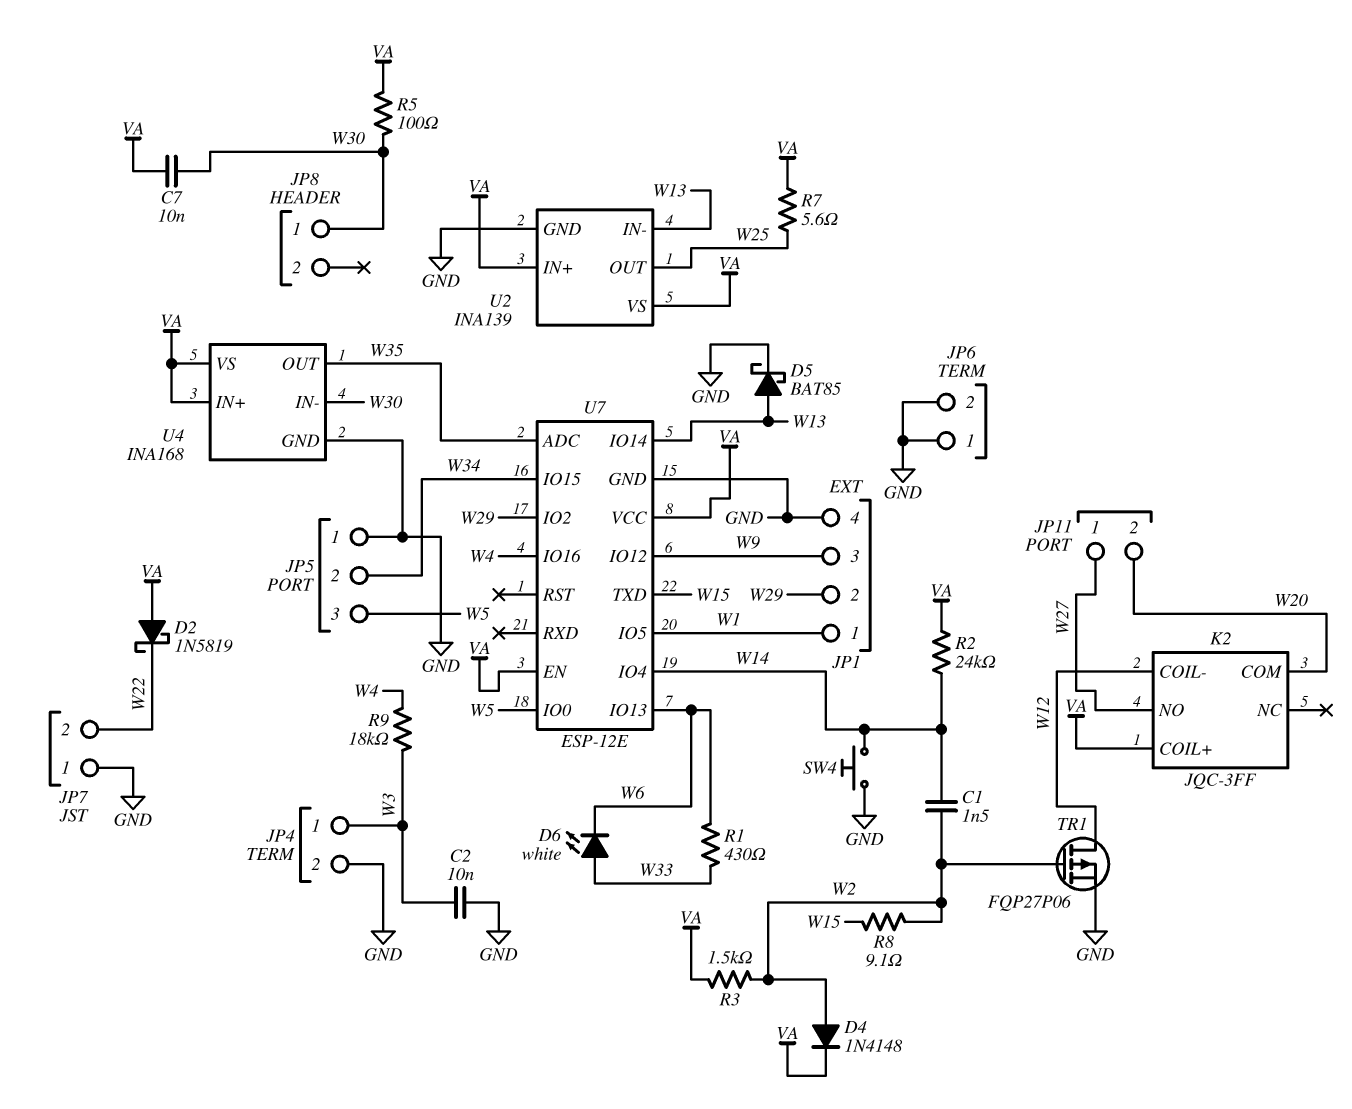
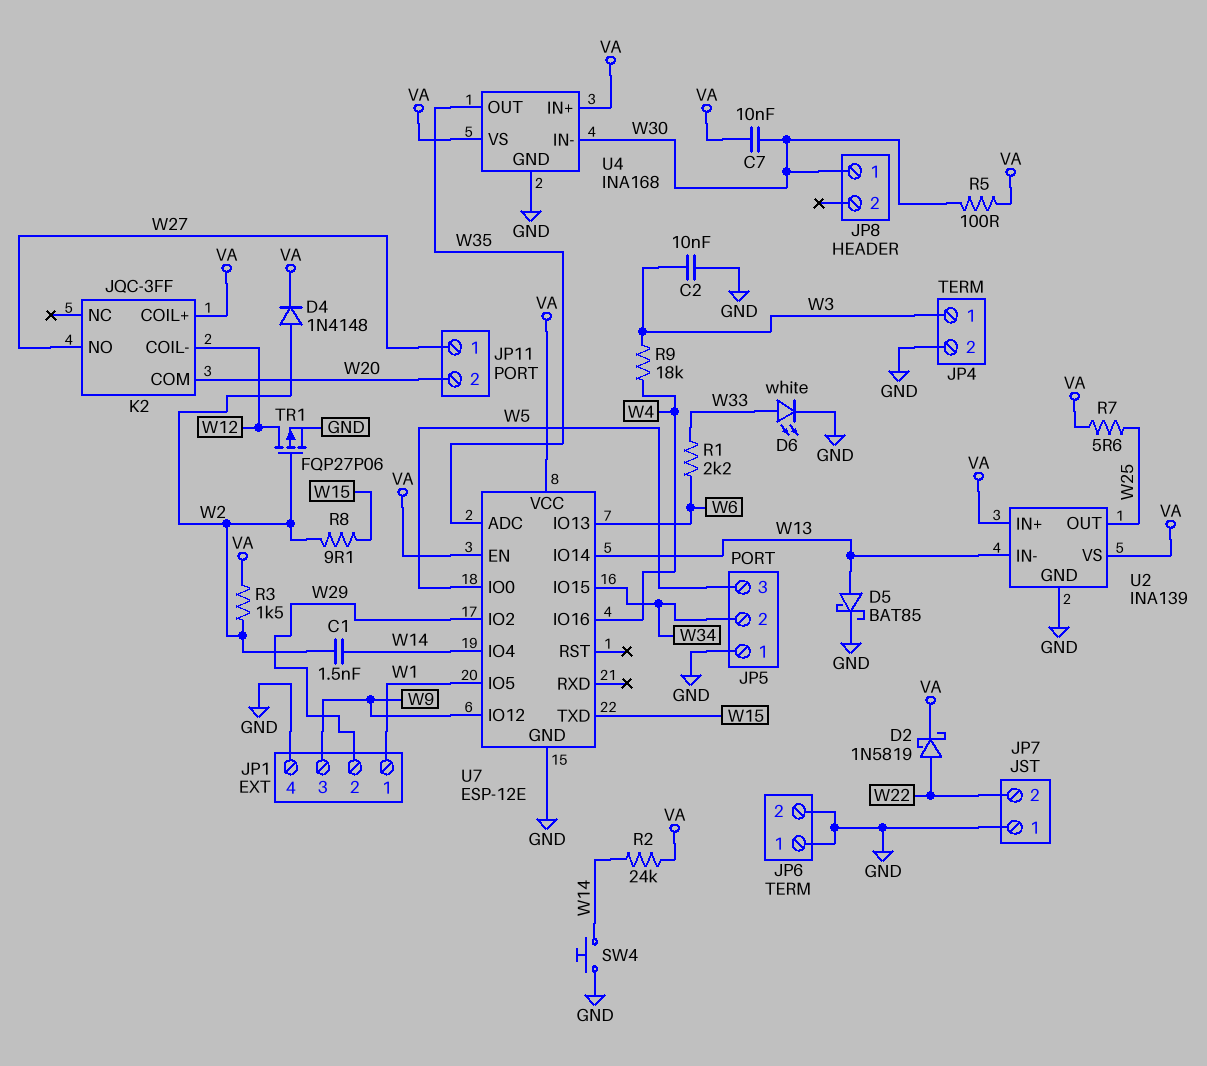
D2: schottky 1N5819 (A VA, K W22) -> schottky 1N5819 (A W22, K VA)
D6: LED white (A W33, K W6) -> LED white (A W33, K GND)
R1: 430 (W6, W33) -> 2.2k (W6, W33)

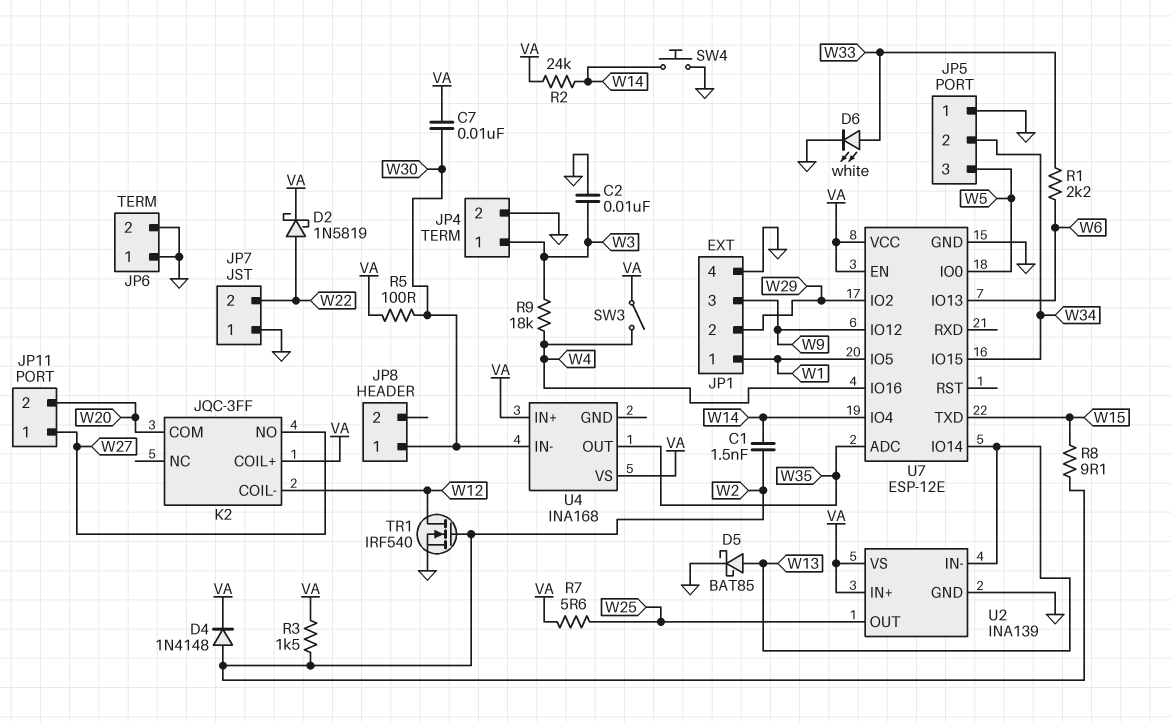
SW3: none -> switch (VA, W4)
TR1: PMOS FQP27P06 (G W2, D W12, S GND) -> NMOS IRF540 (G W2, D W12, S GND)
U4 pin GND: GND -> none

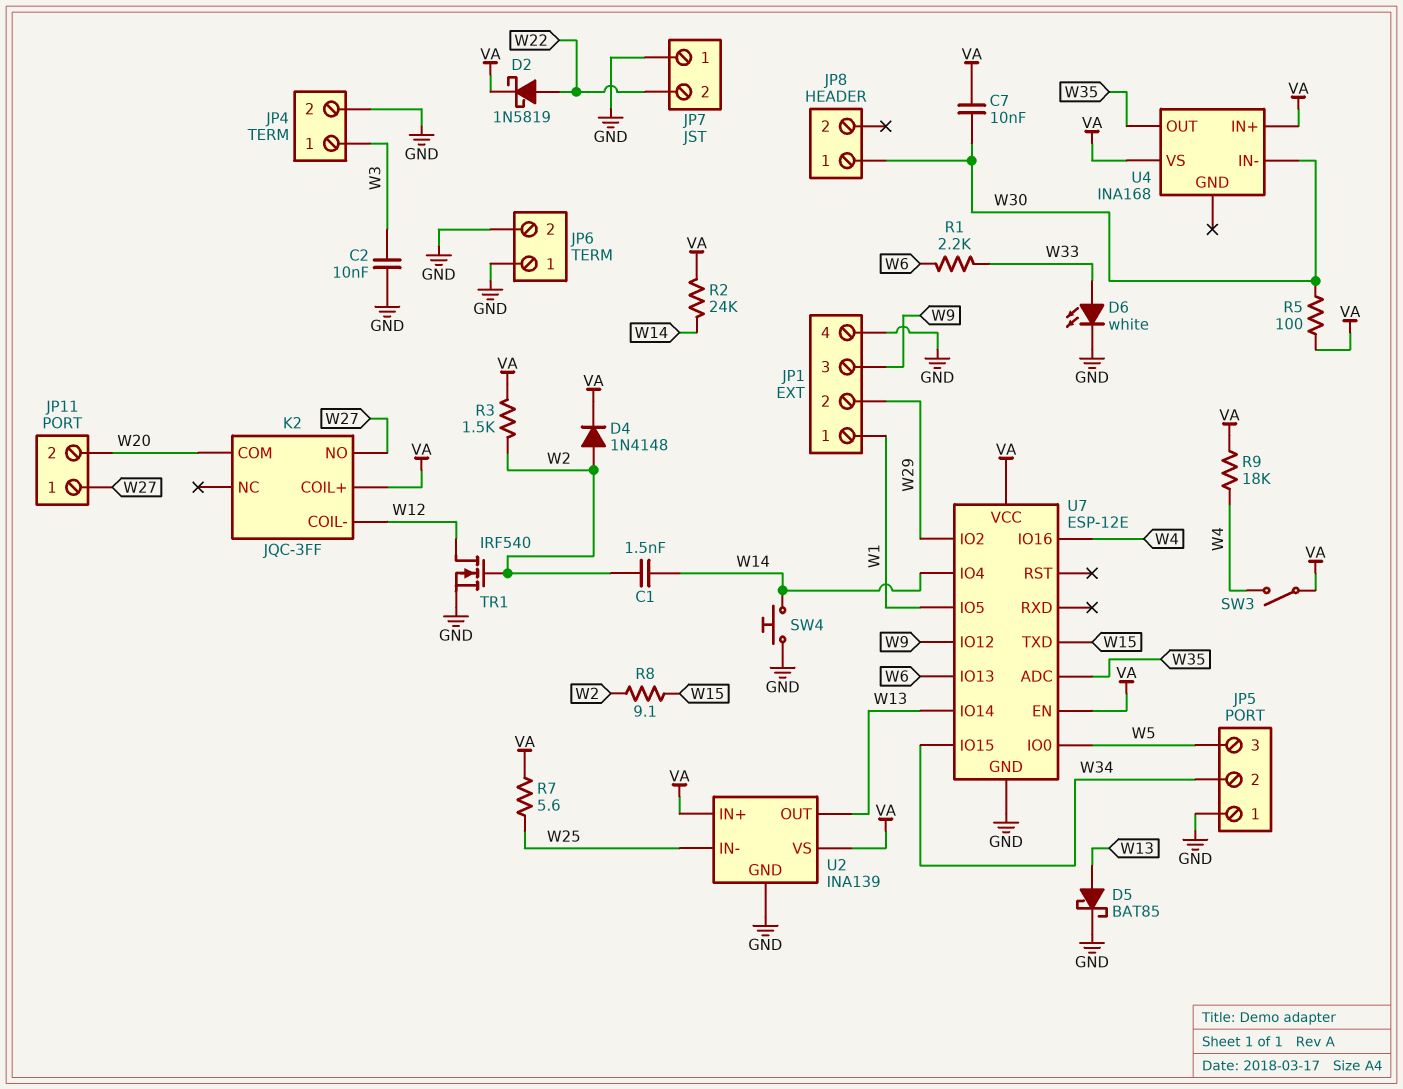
R9: 18k (W3, W4) -> 18k (VA, W4)
U2 pin IN-: W13 -> W25
U2 pin OUT: W25 -> W13

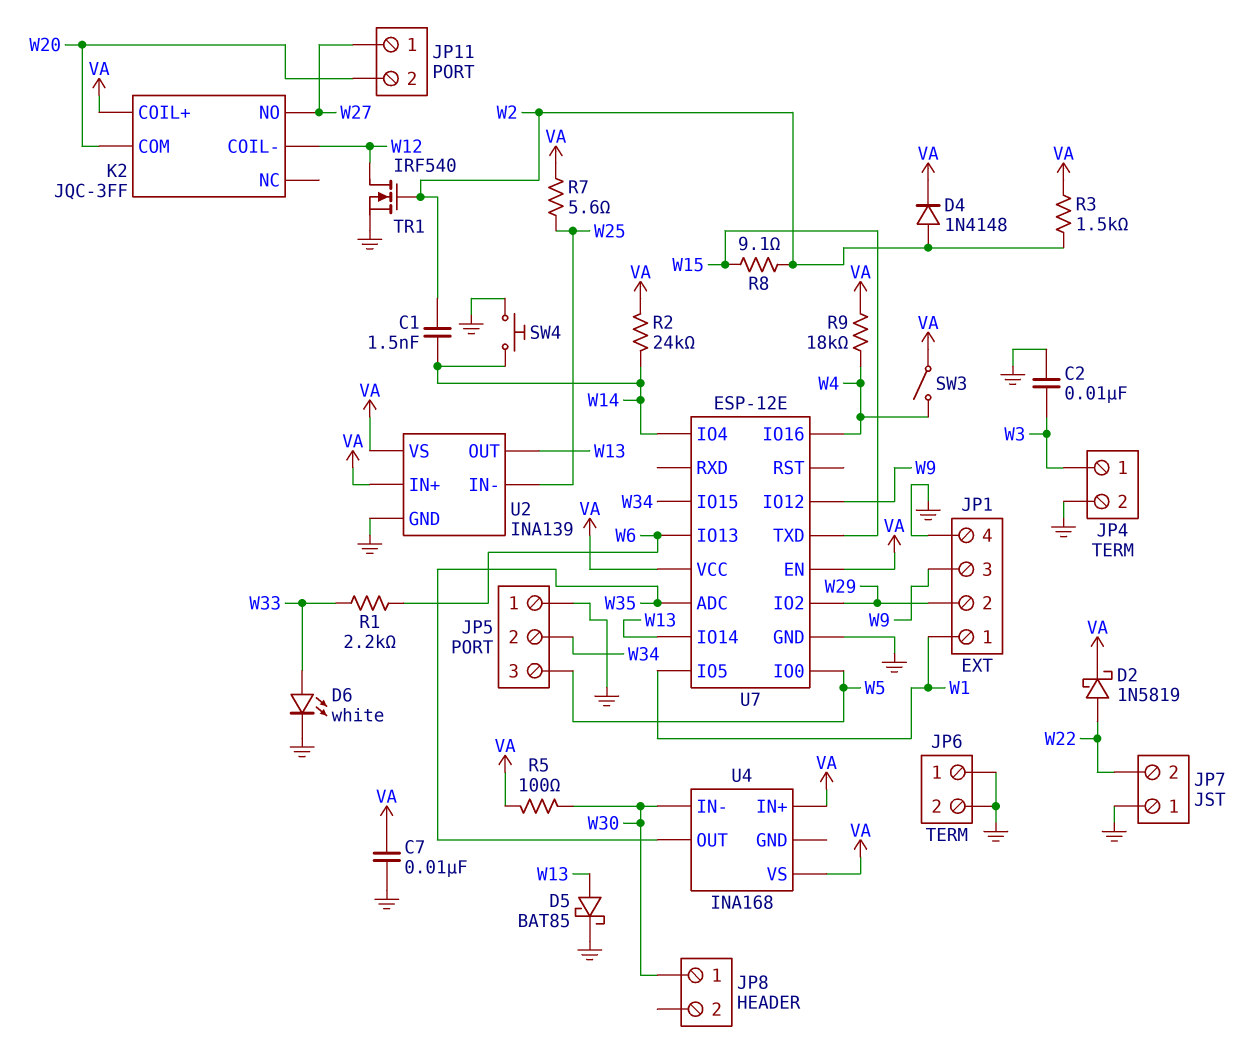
C7: 10nF (VA, W30) -> 10nF (GND, VA)

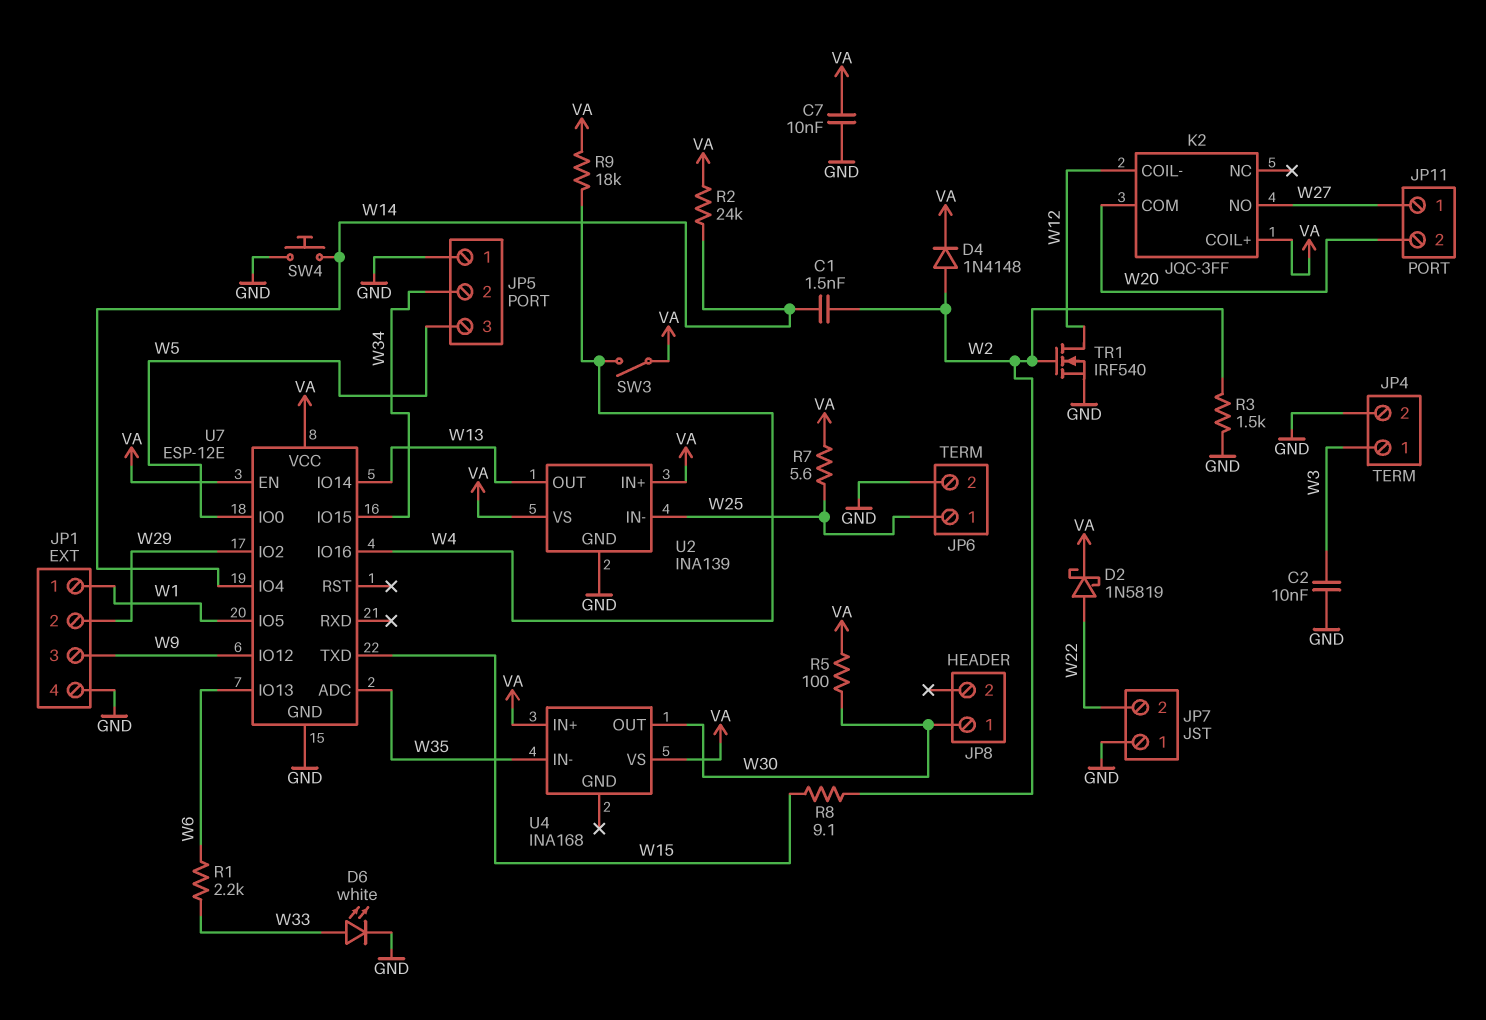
D5: schottky BAT85 (A W13, K GND) -> none
JP6 pin 1: GND -> W25
R3: 1.5k (VA, W2) -> 1.5k (GND, W2)
U4 pin IN-: W30 -> W35
U4 pin OUT: W35 -> W30

